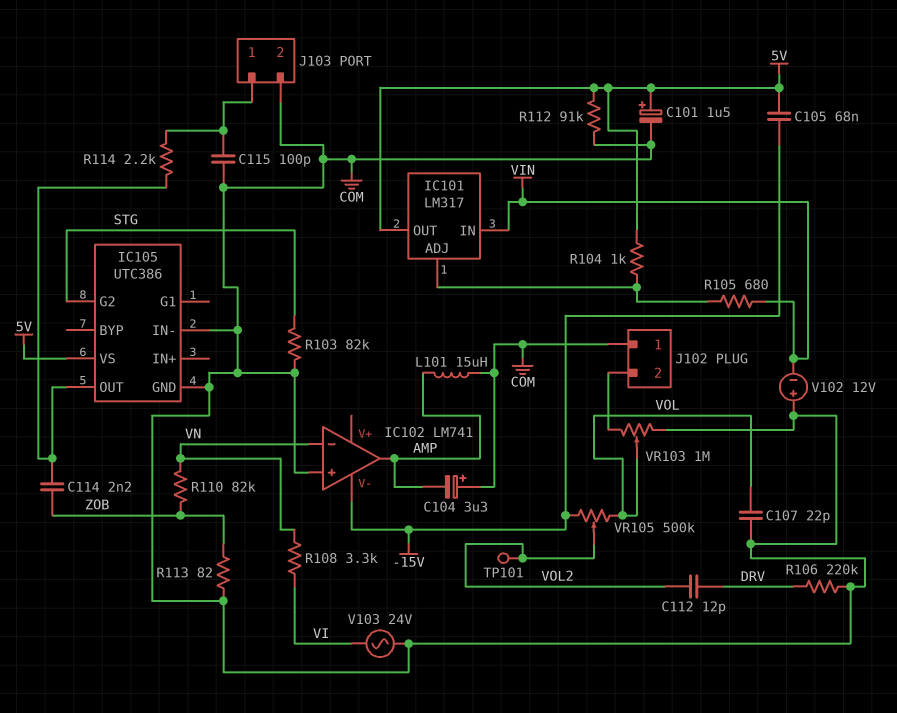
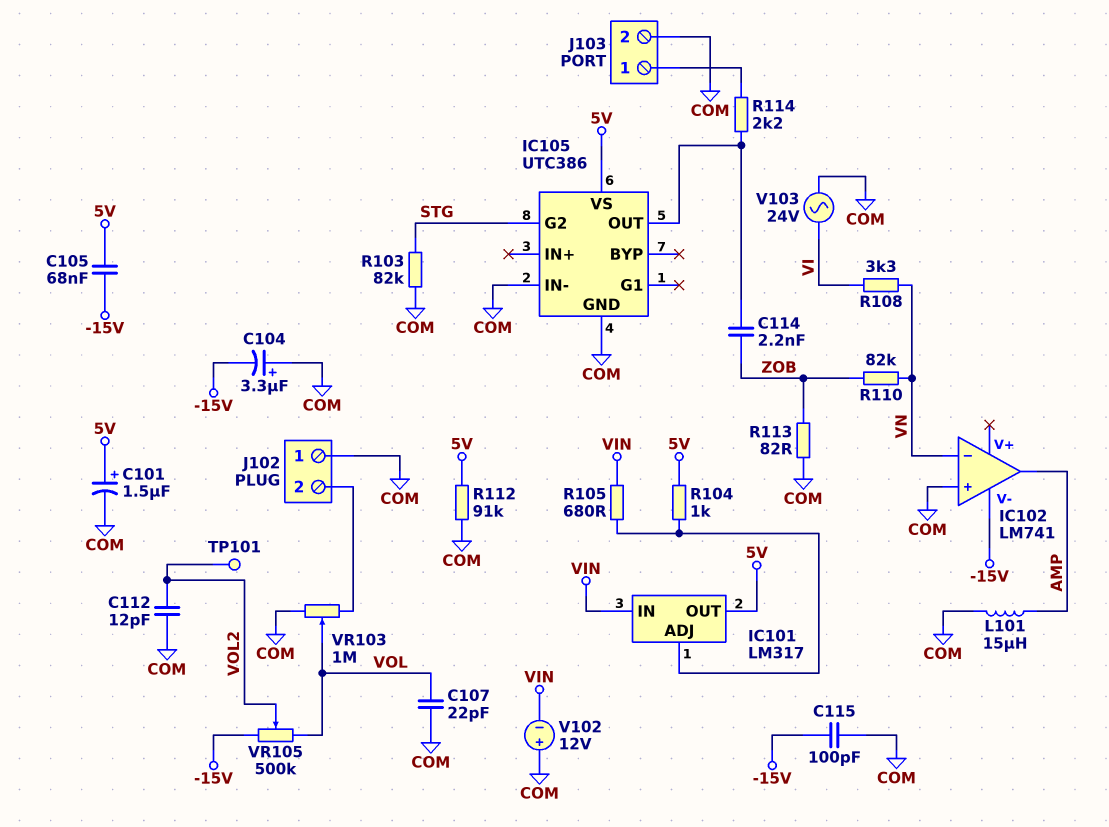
C104: 3.3uF (plus COM, minus AMP) -> 3.3uF (plus COM, minus -15V)
C112: 12pF (DRV, VOL2) -> 12pF (COM, VOL2)
C115: 100pF (COM, J103/1) -> 100pF (-15V, COM)
R106: 220k (COM, DRV) -> none

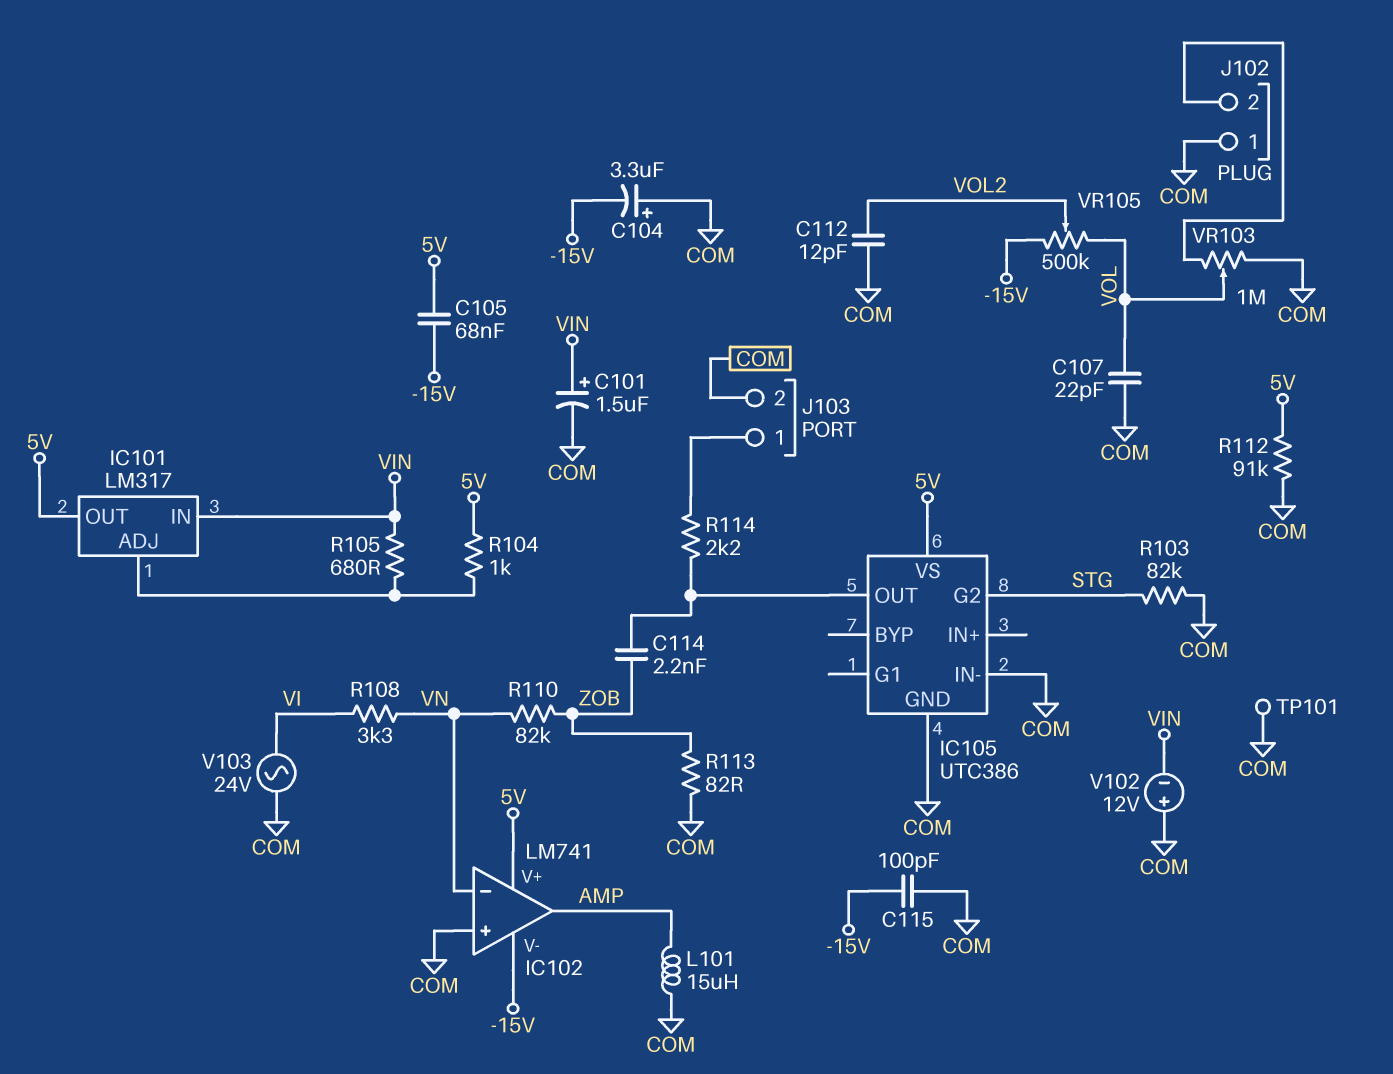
C101: 1.5uF (plus 5V, minus COM) -> 1.5uF (plus VIN, minus COM)
IC102 pin V+: none -> 5V
TP101: test point (VOL2) -> test point (COM)

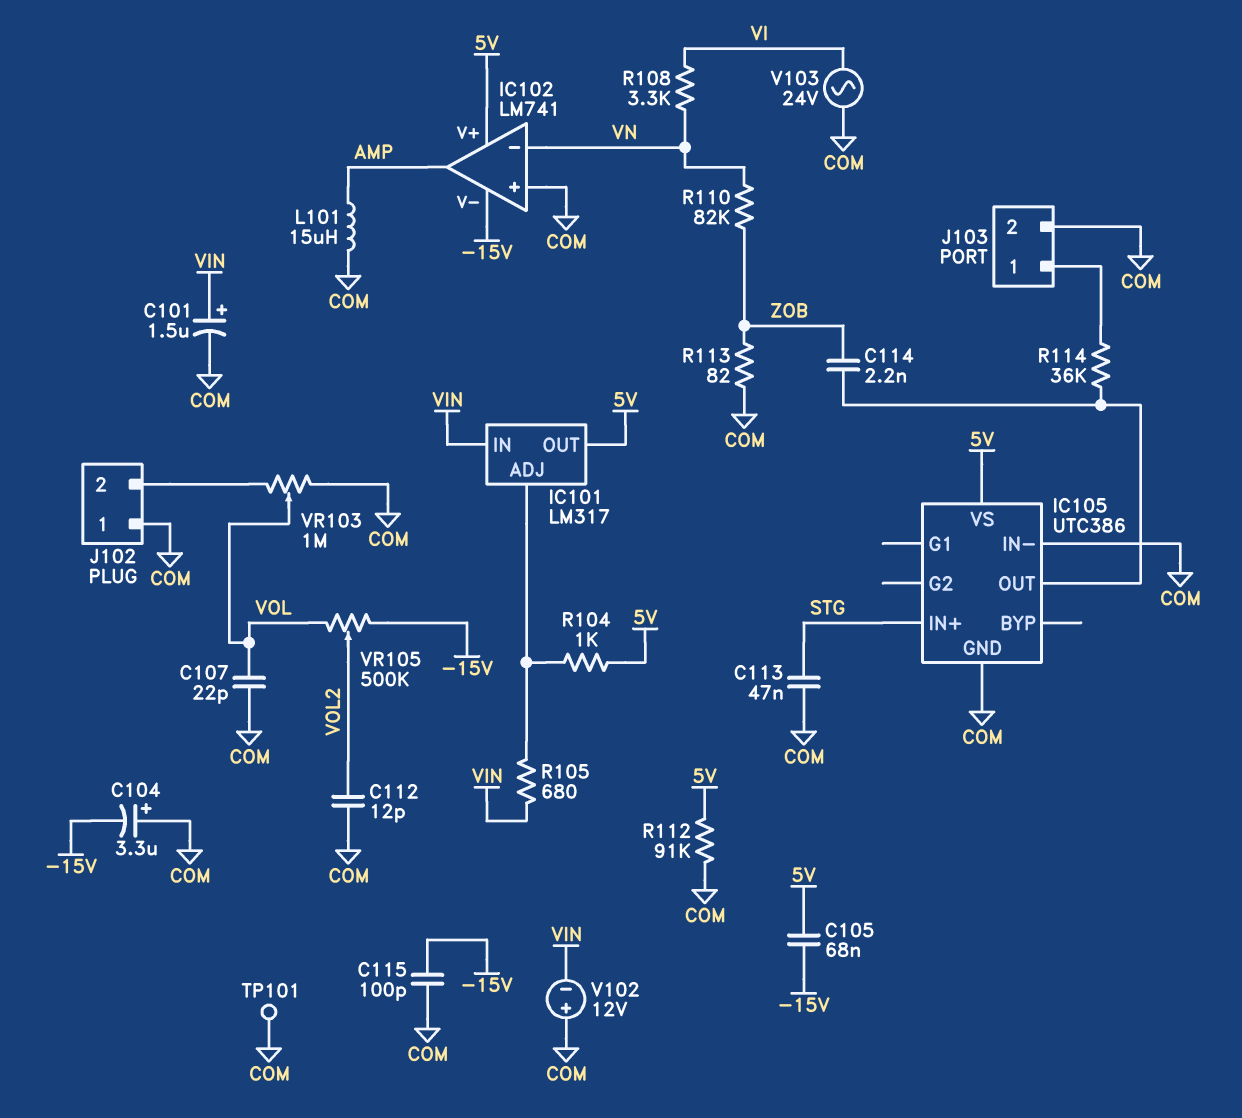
C113: none -> 47nF (COM, STG)
IC105 pin G2: STG -> none
IC105 pin IN+: none -> STG
R103: 82k (COM, STG) -> none
R114: 2.2k (IC105/OUT, J103/1) -> 36k (IC105/OUT, J103/1)

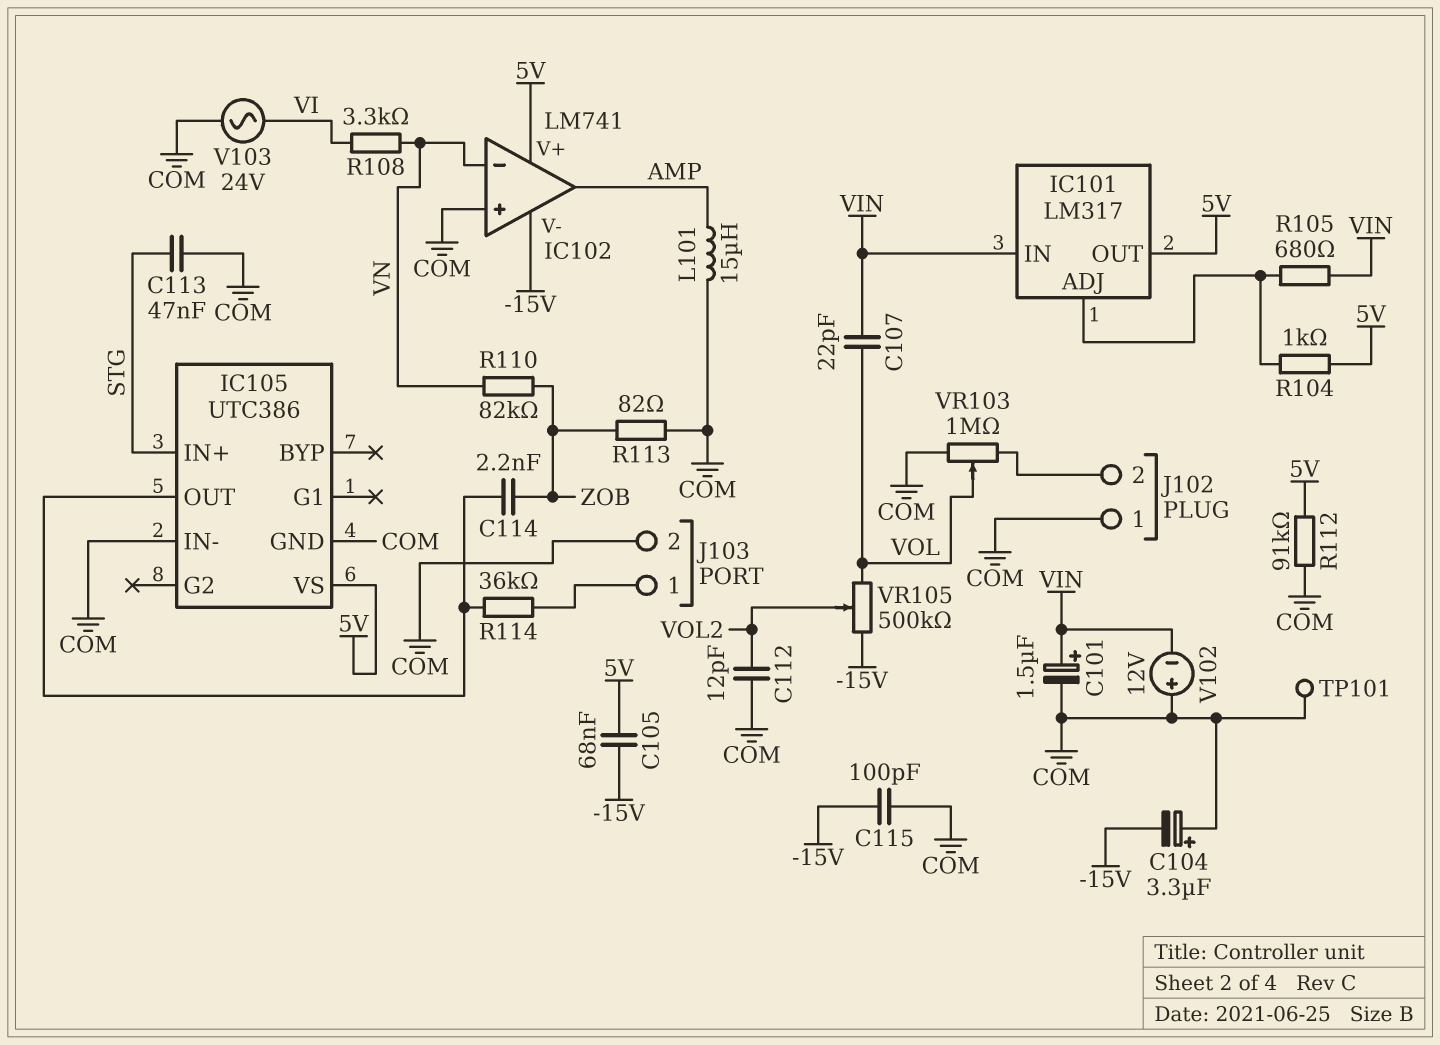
C107: 22pF (COM, VOL) -> 22pF (VIN, VOL)

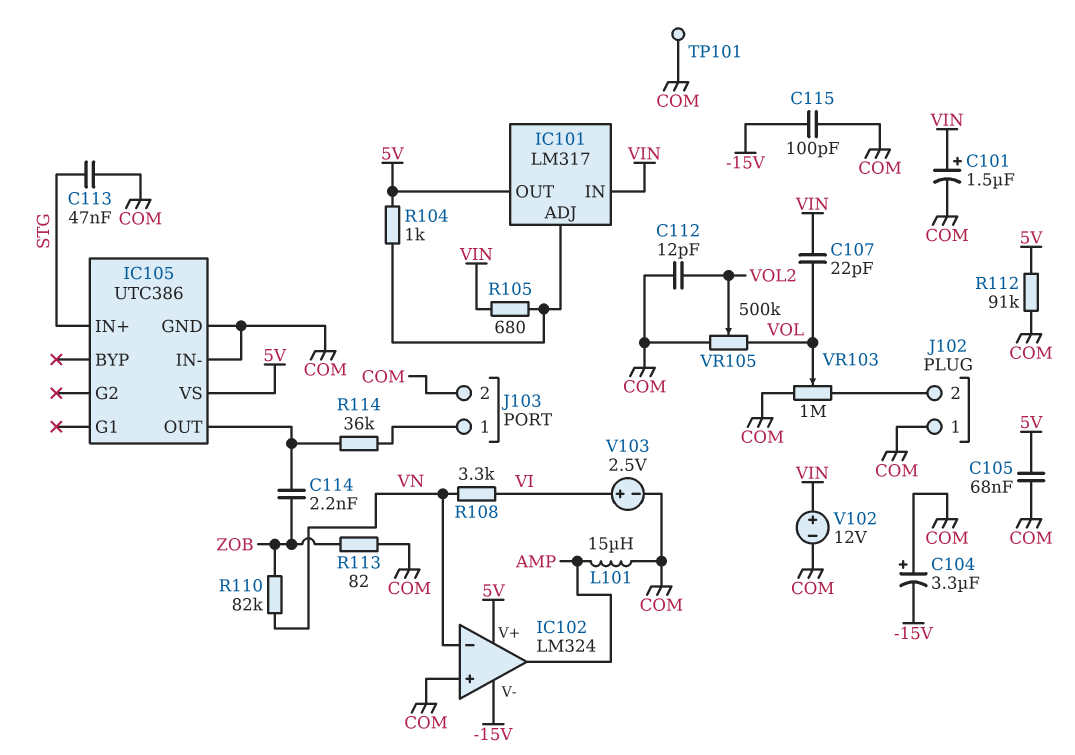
C105: 68nF (-15V, 5V) -> 68nF (5V, COM)
IC102: LM741 -> LM324
V102: 12V (plus COM, minus VIN) -> 12V (plus VIN, minus COM)
V103: AC 24V (COM, VI) -> 2.5V (plus VI, minus COM)
VR105: 500k (-15V, VOL, wiper VOL2) -> 500k (COM, VOL, wiper VOL2)

